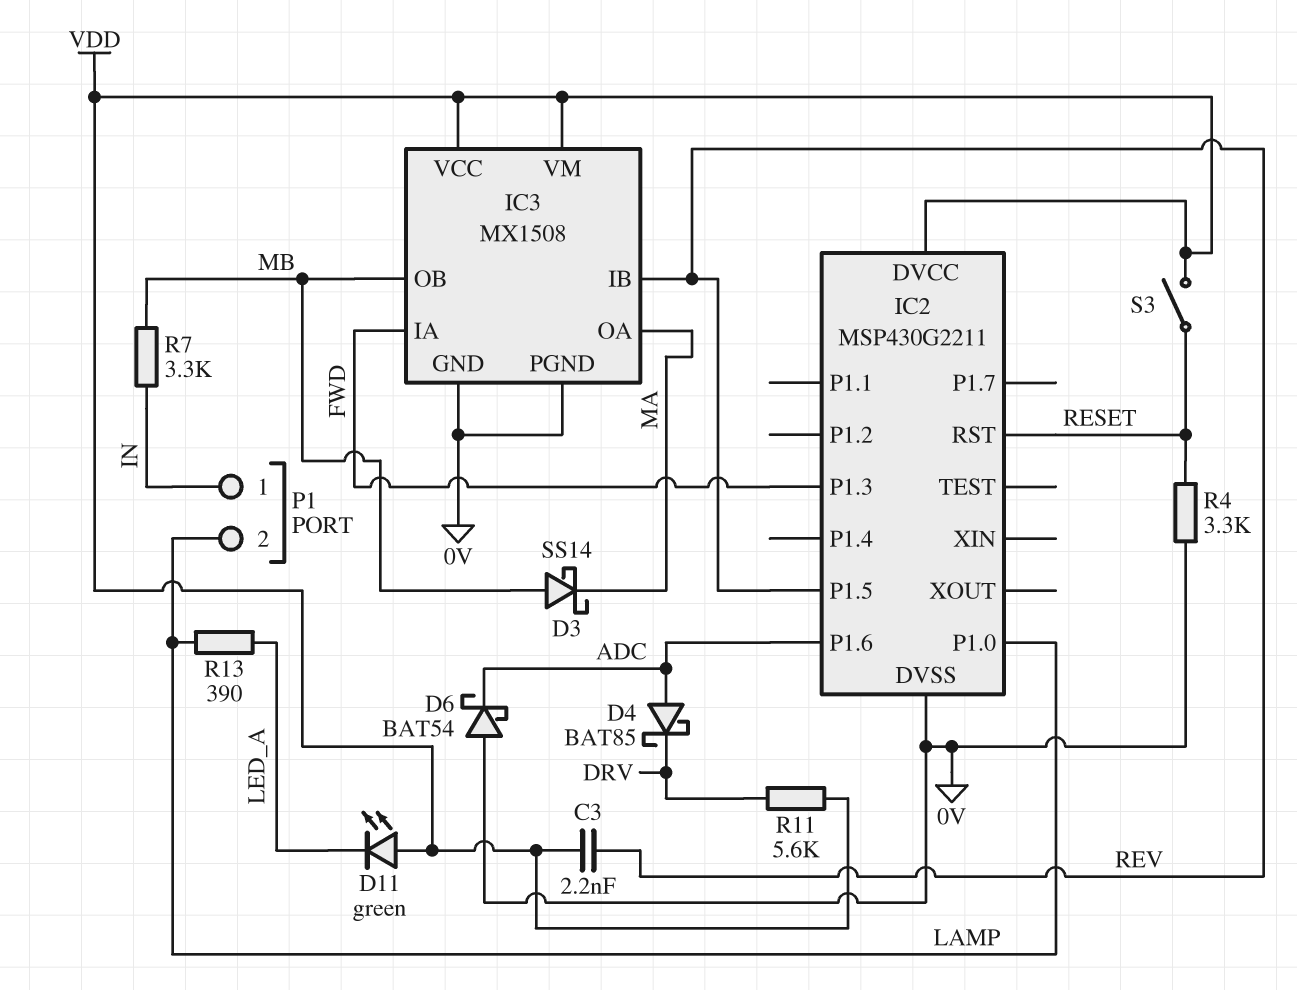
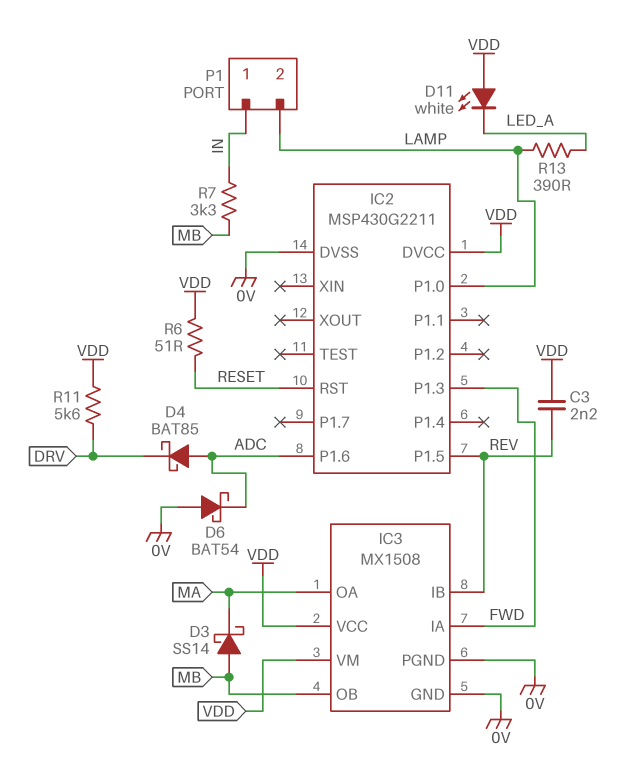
D11: LED green (A VDD, K LED_A) -> LED white (A VDD, K LED_A)
R4: 3.3k (0V, RESET) -> none
R6: none -> 51 (RESET, VDD)
S3: switch (RESET, VDD) -> none

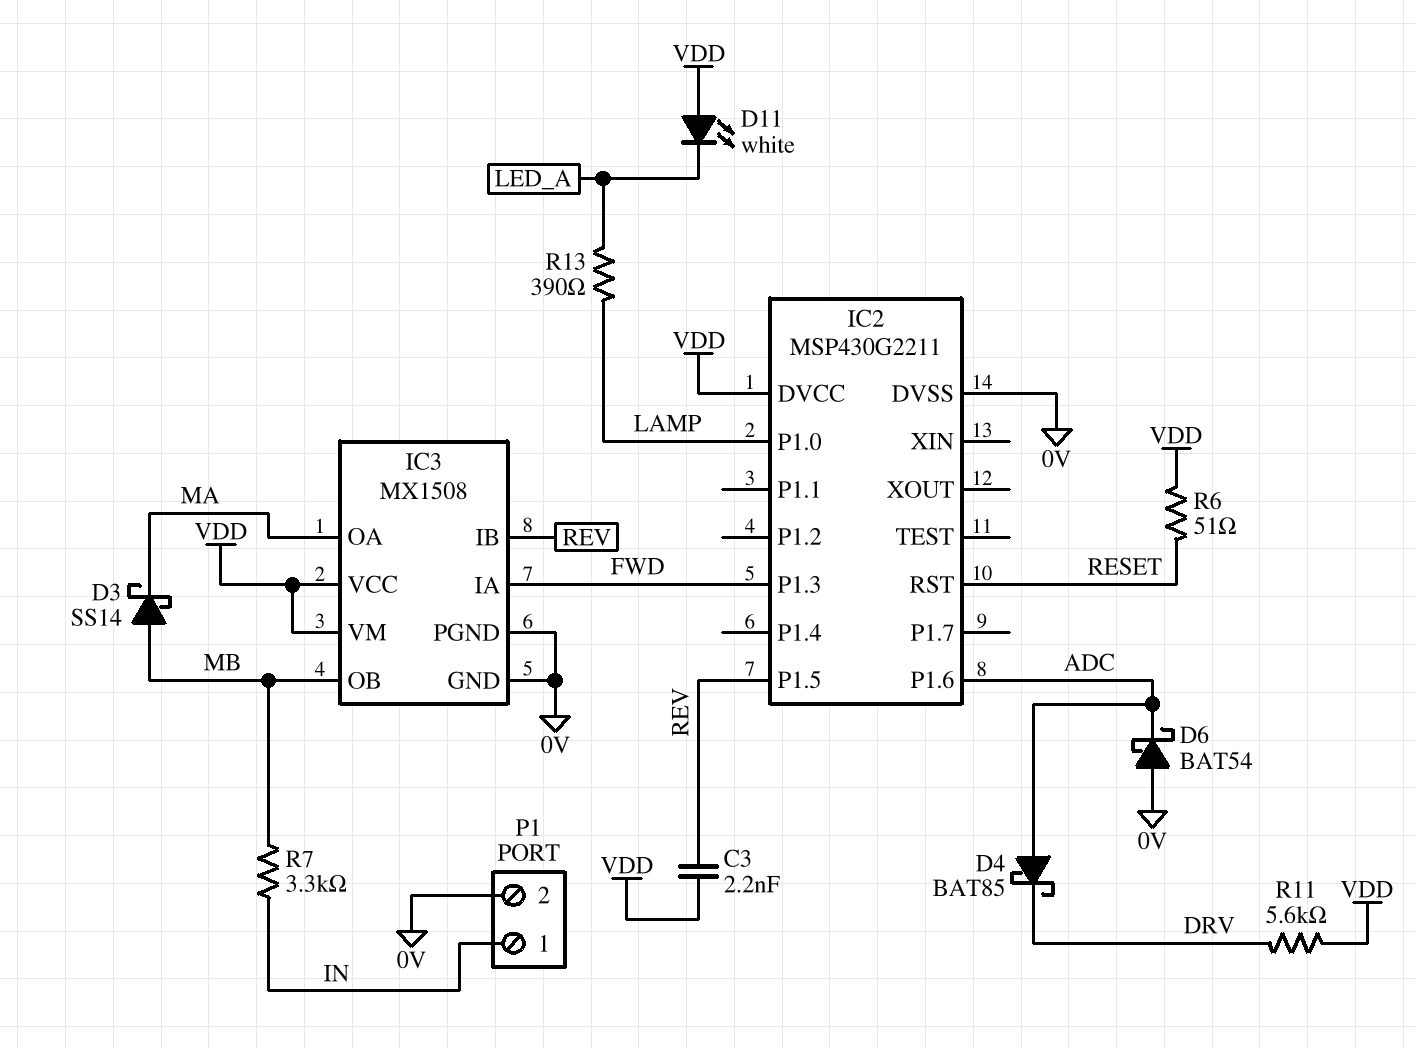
P1 pin 2: LAMP -> 0V

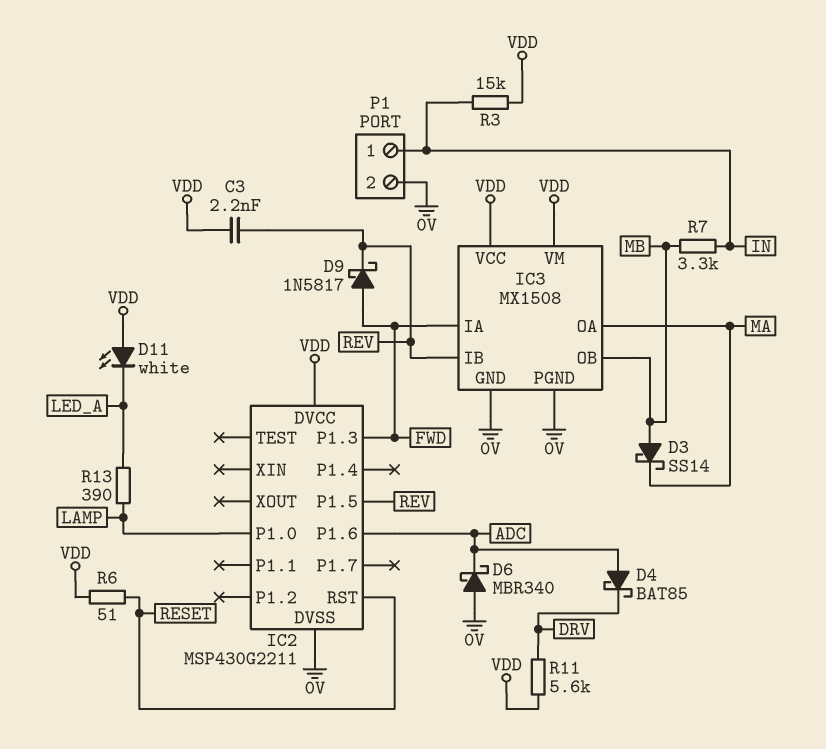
D6: schottky BAT54 (A 0V, K ADC) -> schottky MBR340 (A 0V, K ADC)
D9: none -> schottky 1N5817 (A FWD, K REV)
R3: none -> 15k (IN, VDD)

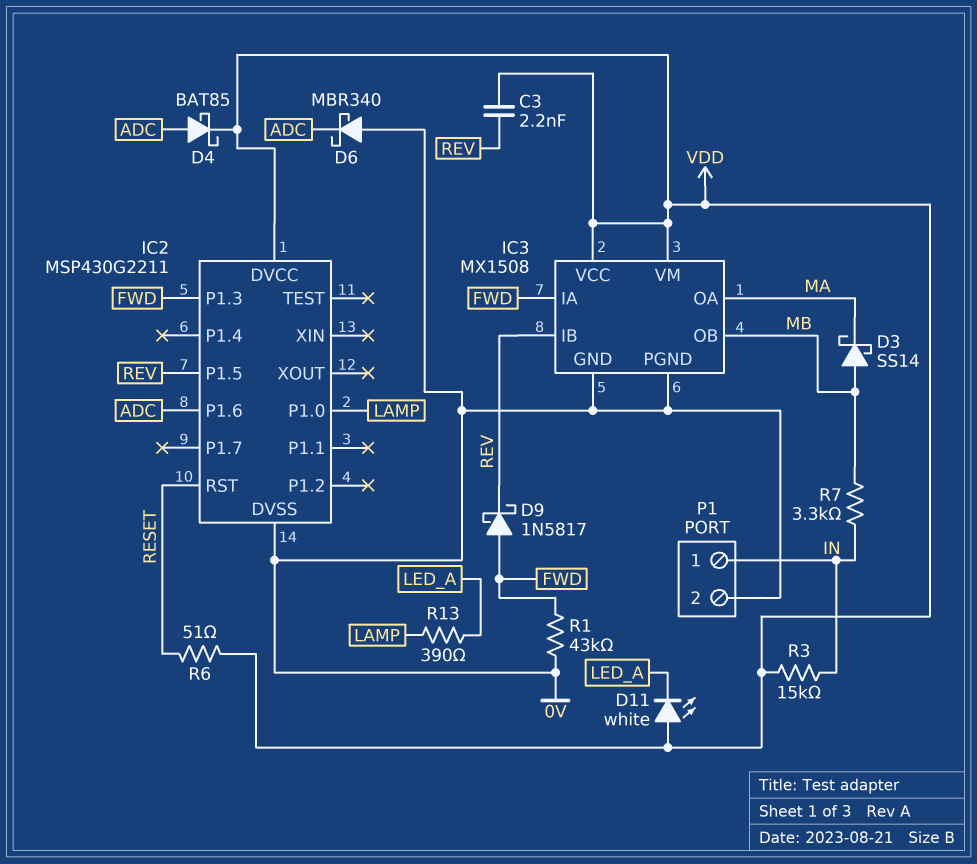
D4: schottky BAT85 (A ADC, K DRV) -> schottky BAT85 (A ADC, K VDD)
R1: none -> 43k (0V, FWD)
R11: 5.6k (DRV, VDD) -> none

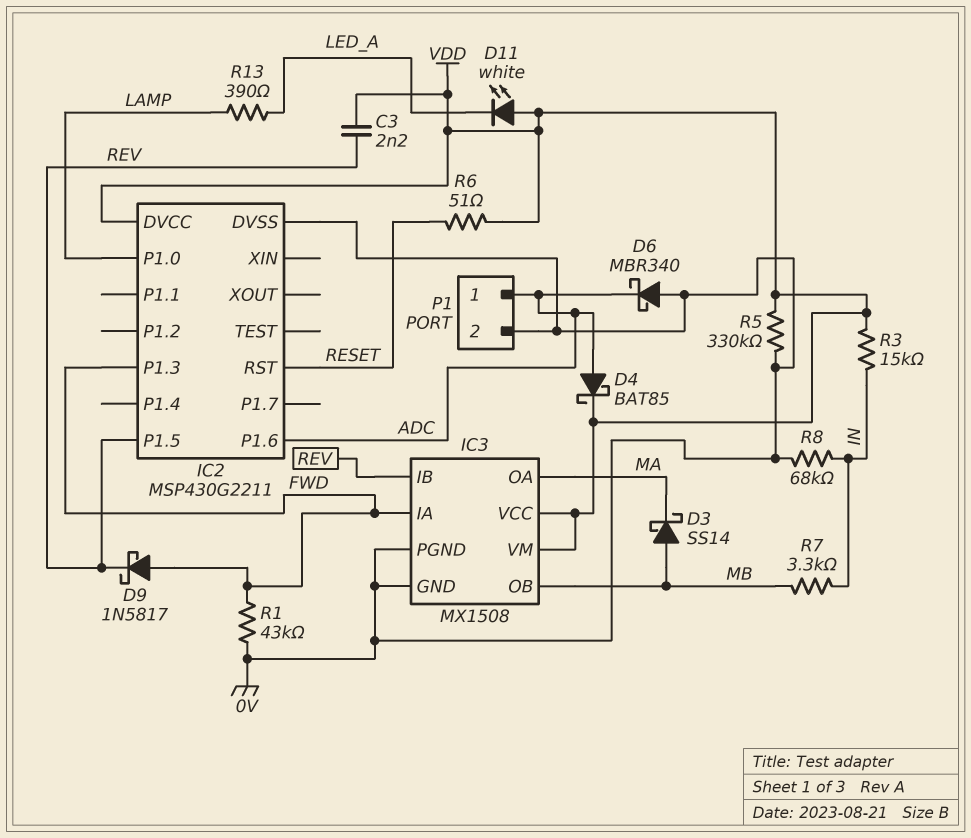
P1 pin 1: IN -> ADC
R5: none -> 330k (0V, VDD)
R8: none -> 68k (0V, IN)

